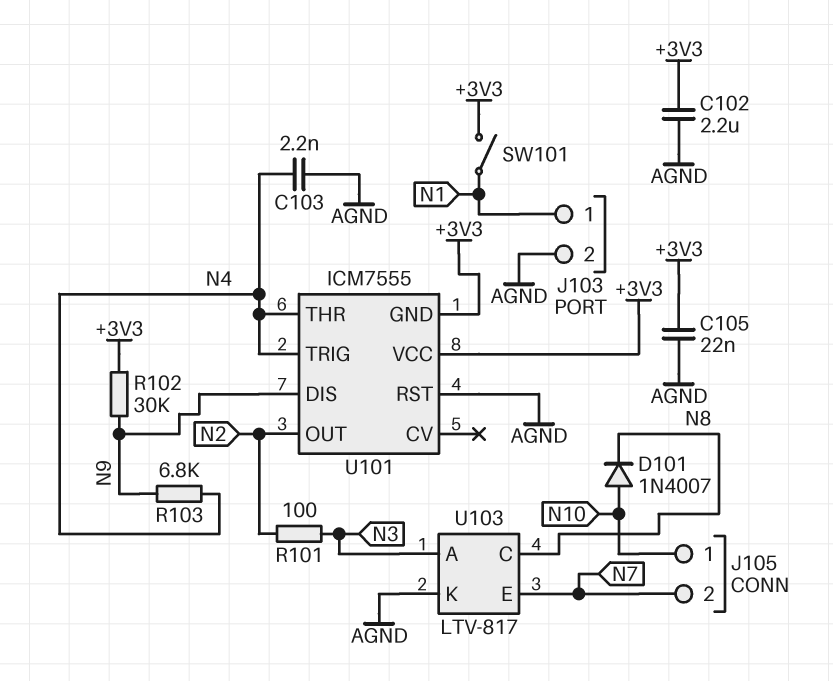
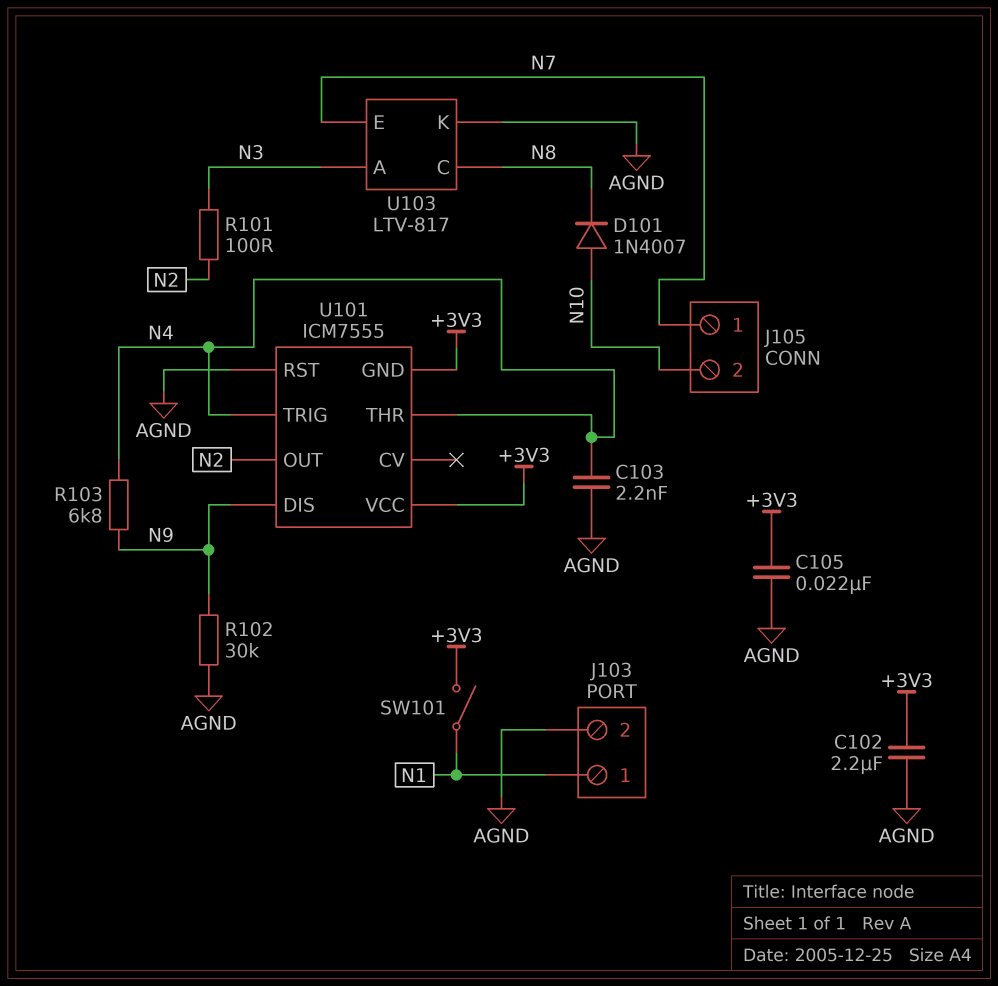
J105 pin 1: N10 -> N7
J105 pin 2: N7 -> N10
R102: 30k (+3V3, N9) -> 30k (AGND, N9)

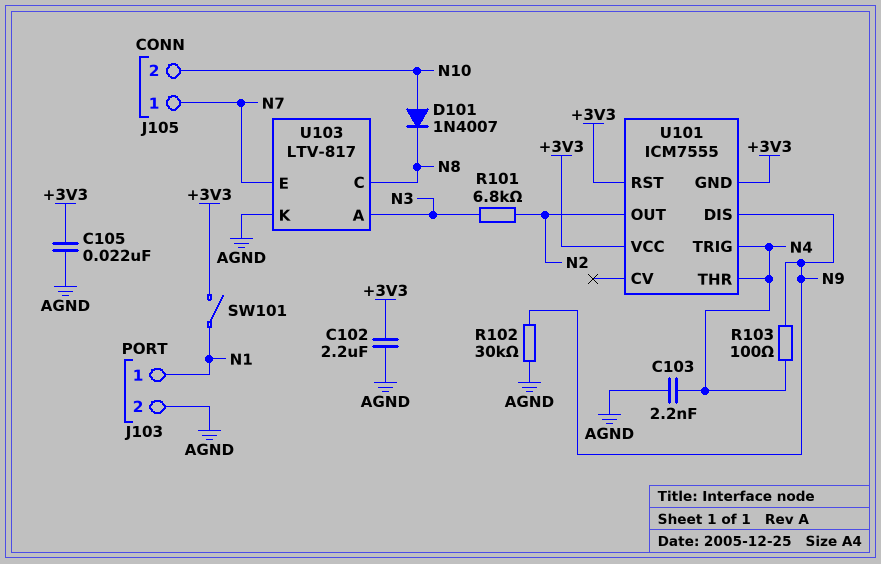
R101: 100 (N2, N3) -> 6.8k (N2, N3)
R103: 6.8k (N4, N9) -> 100 (N4, N9)
U101 pin RST: AGND -> +3V3

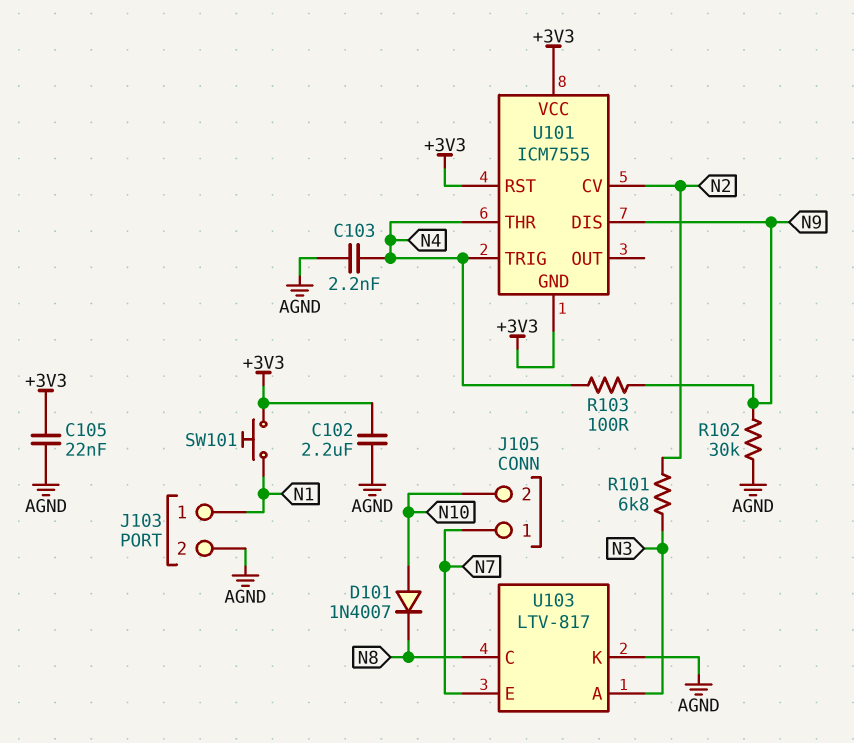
SW101: switch (+3V3, N1) -> button (+3V3, N1)
U101 pin CV: none -> N2
U101 pin OUT: N2 -> none

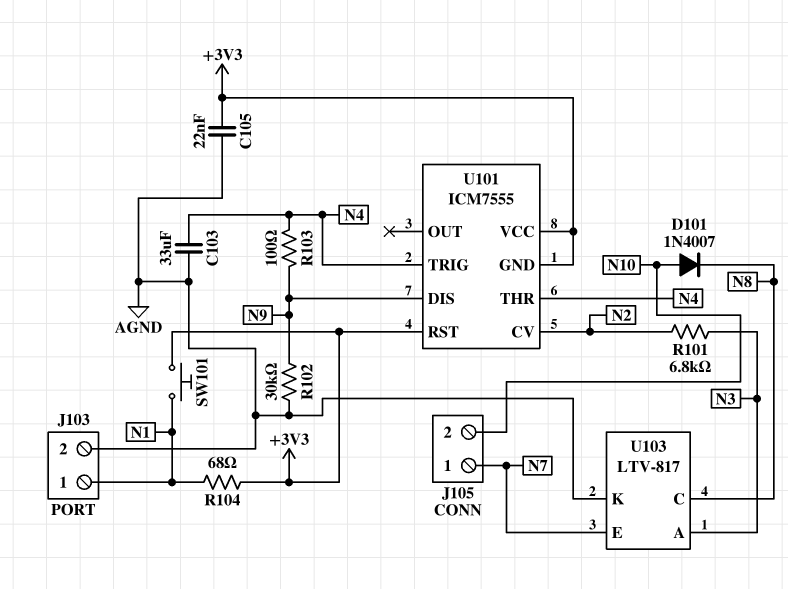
C102: 2.2uF (+3V3, AGND) -> none
C103: 2.2nF (AGND, N4) -> 33uF (AGND, N4)
R104: none -> 68 (+3V3, N1)

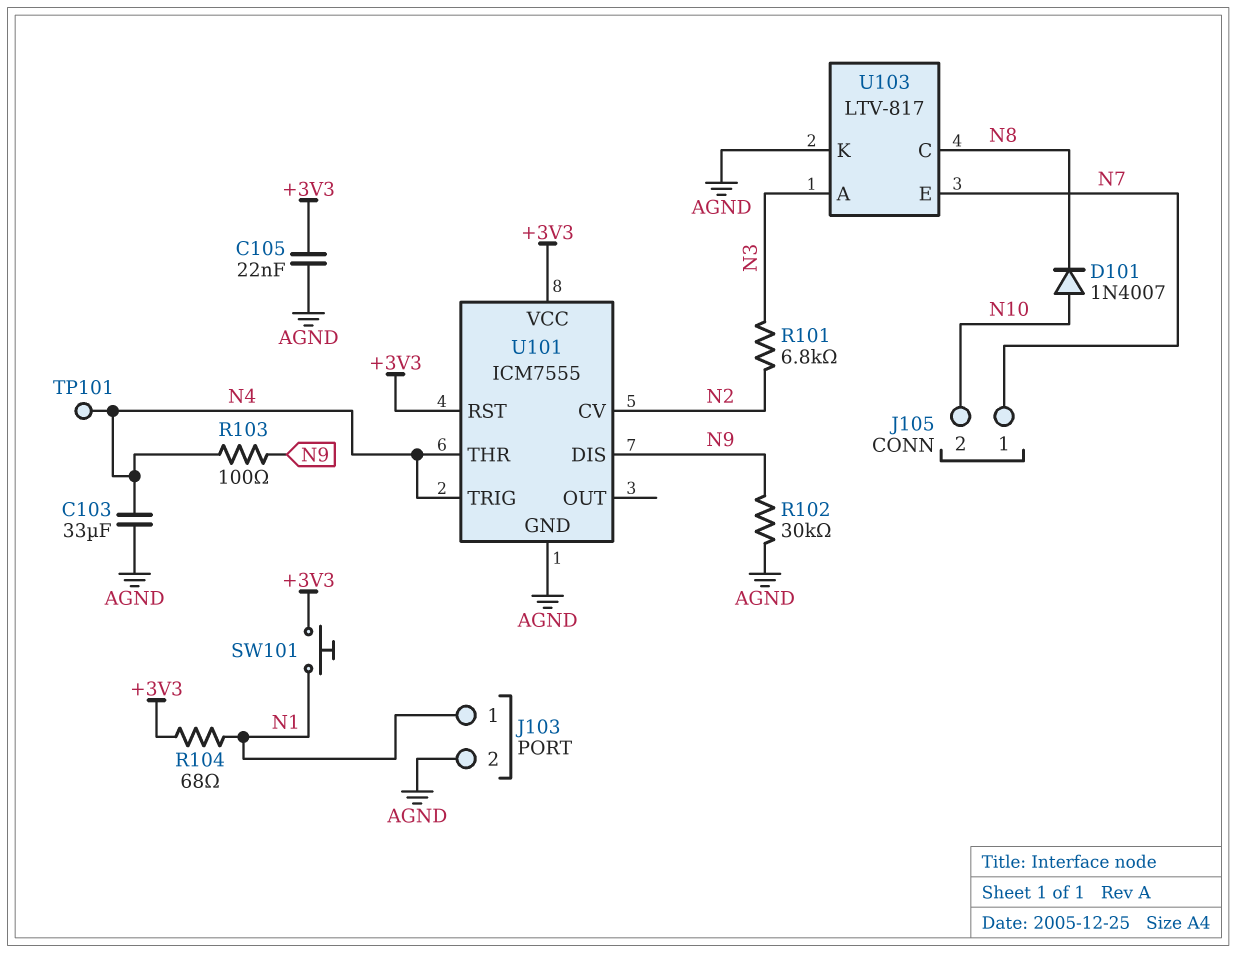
TP101: none -> test point (N4)
U101 pin GND: +3V3 -> AGND

